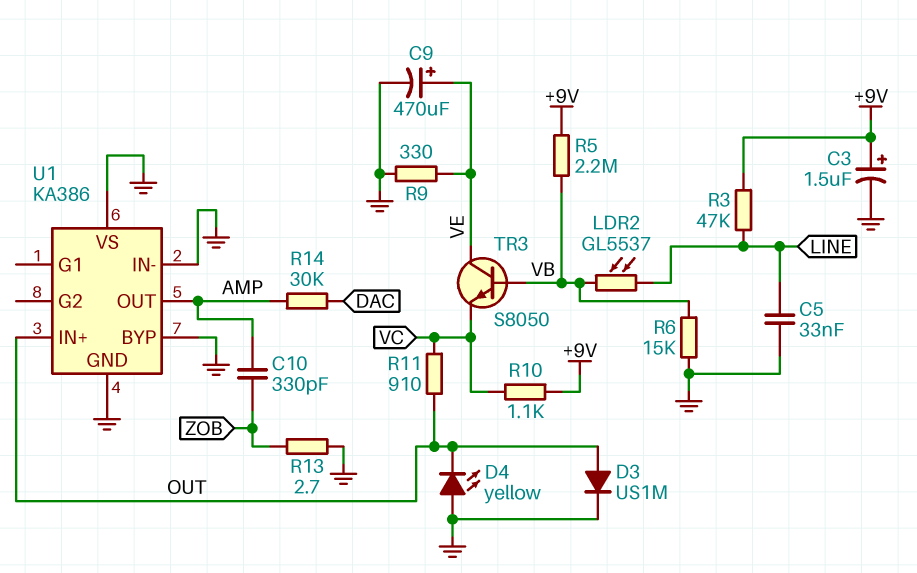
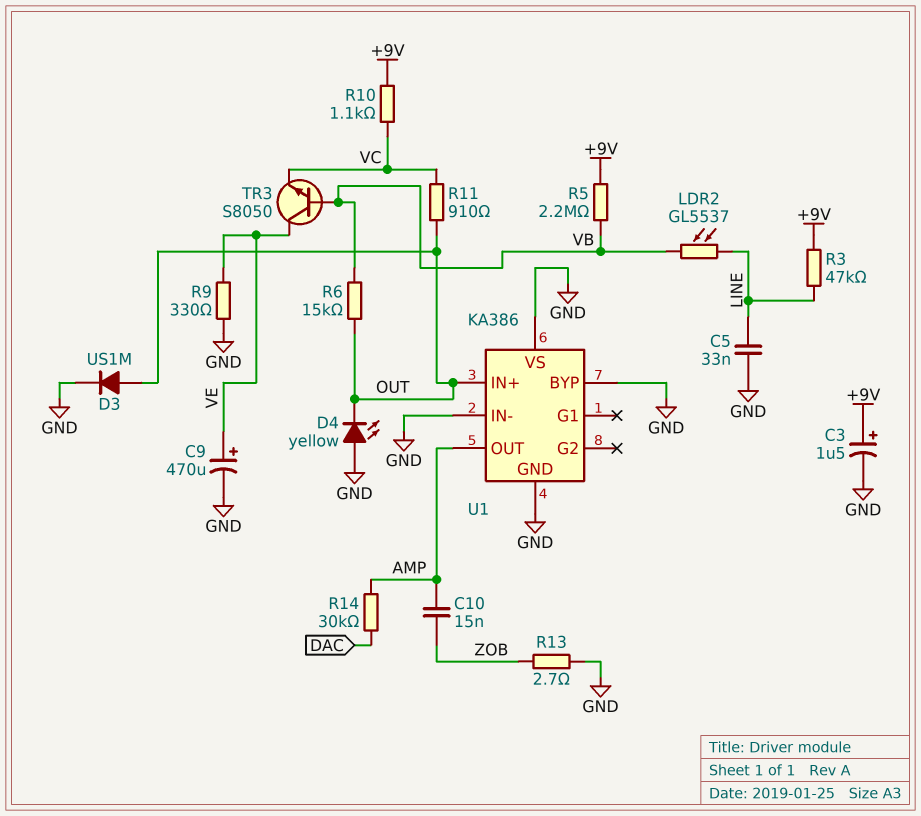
C10: 330pF (AMP, ZOB) -> 15nF (AMP, ZOB)
R6: 15k (GND, VB) -> 15k (OUT, VB)

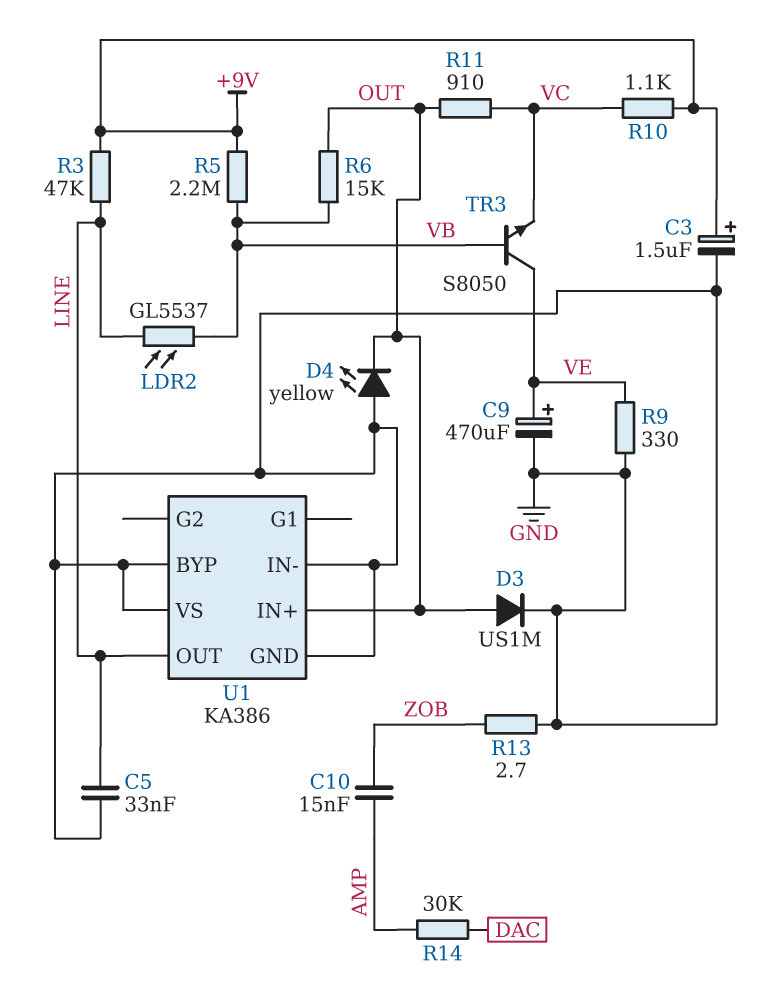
U1 pin OUT: AMP -> LINE

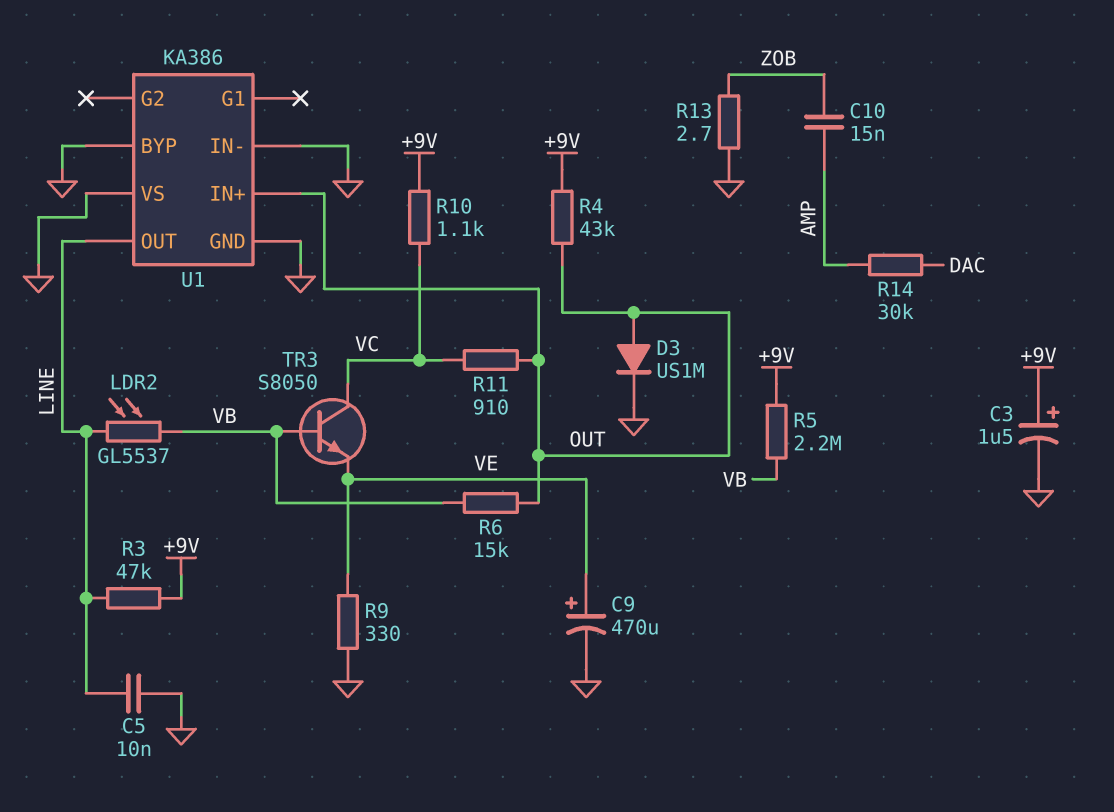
C5: 33nF (GND, LINE) -> 10nF (GND, LINE)
D4: LED yellow (A GND, K OUT) -> none
R4: none -> 43k (+9V, OUT)
TR3: NPN S8050 (B VB, C VE, E VC) -> NPN S8050 (B VB, C VC, E VE)

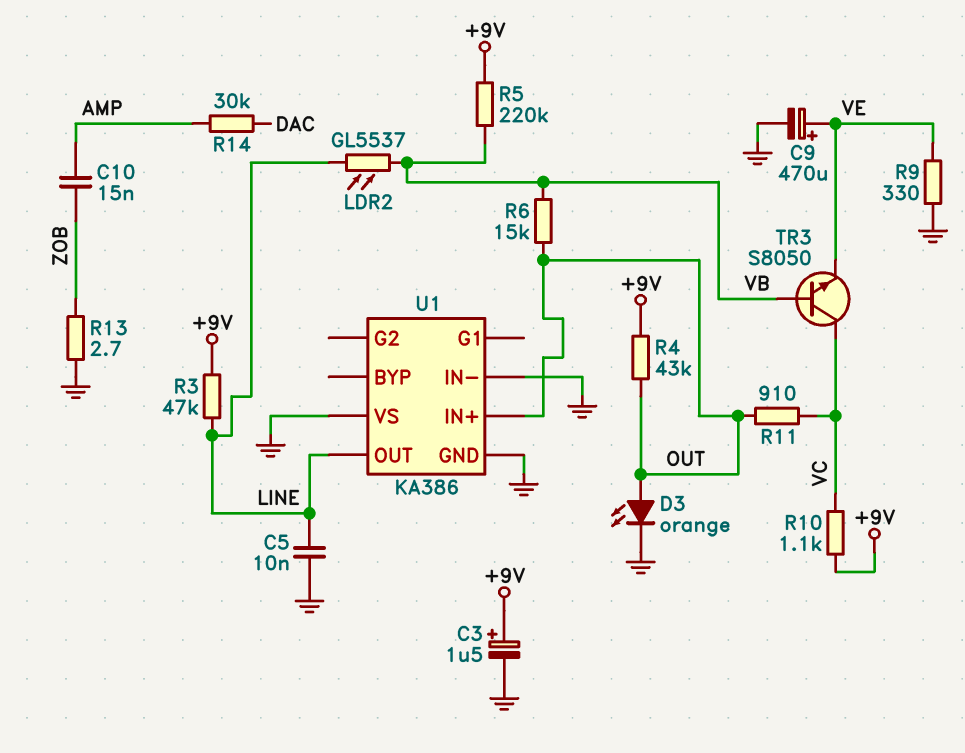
D3: diode US1M (A OUT, K GND) -> LED orange (A OUT, K GND)
R5: 2.2M (+9V, VB) -> 220k (+9V, VB)
U1 pin BYP: GND -> none

